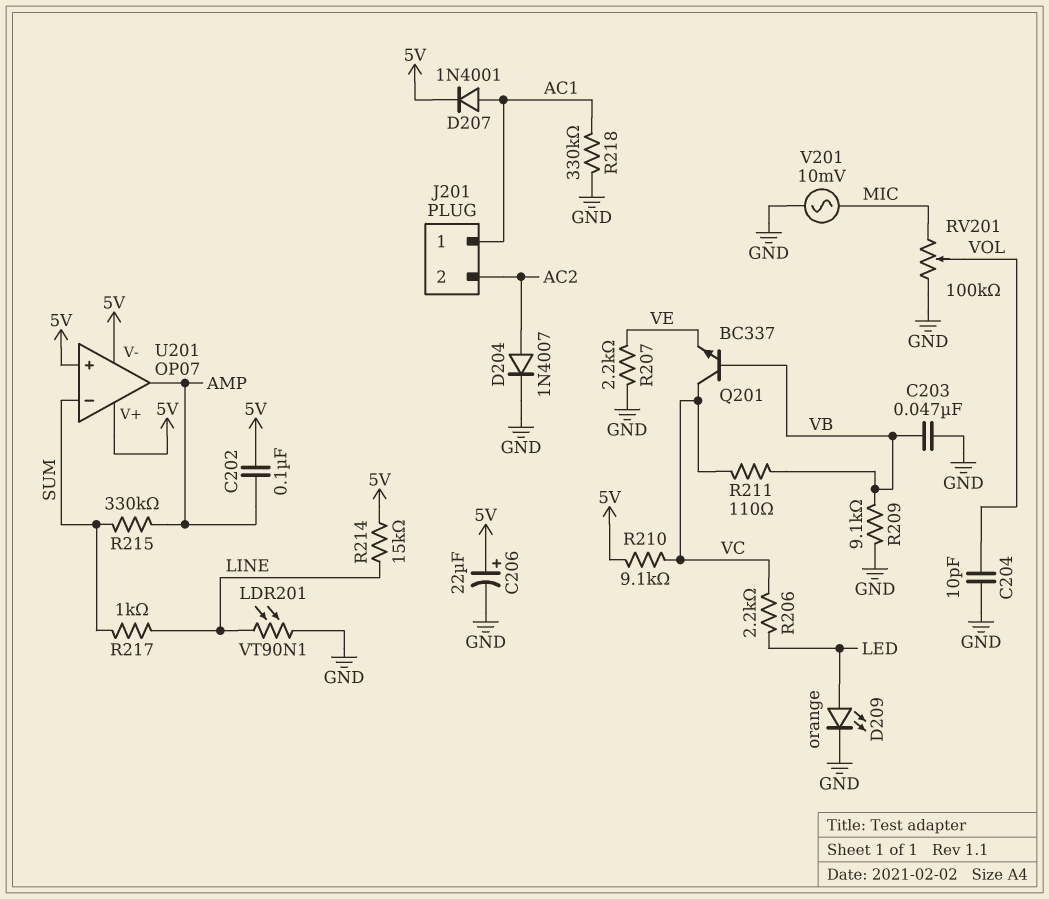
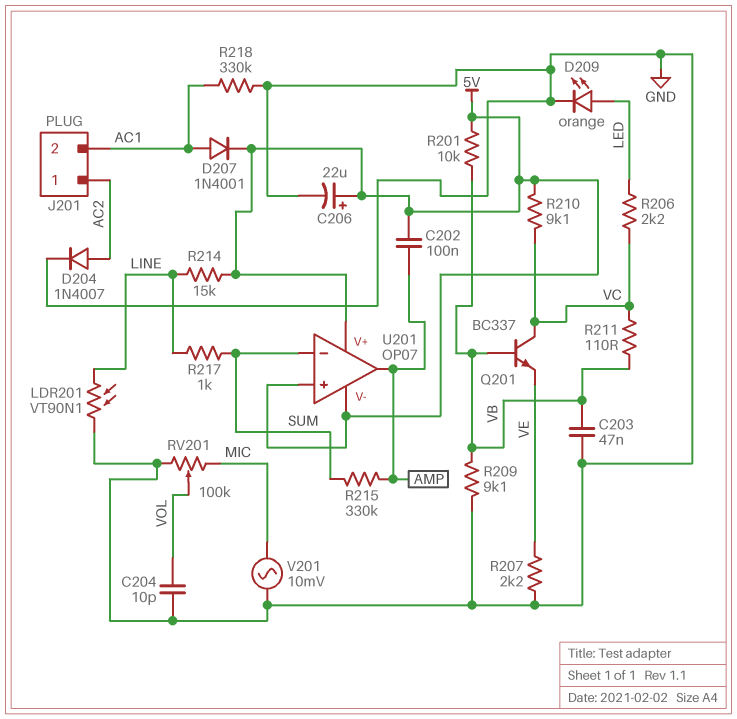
J201 pin 1: AC1 -> AC2
J201 pin 2: AC2 -> AC1
R201: none -> 10k (5V, VB)

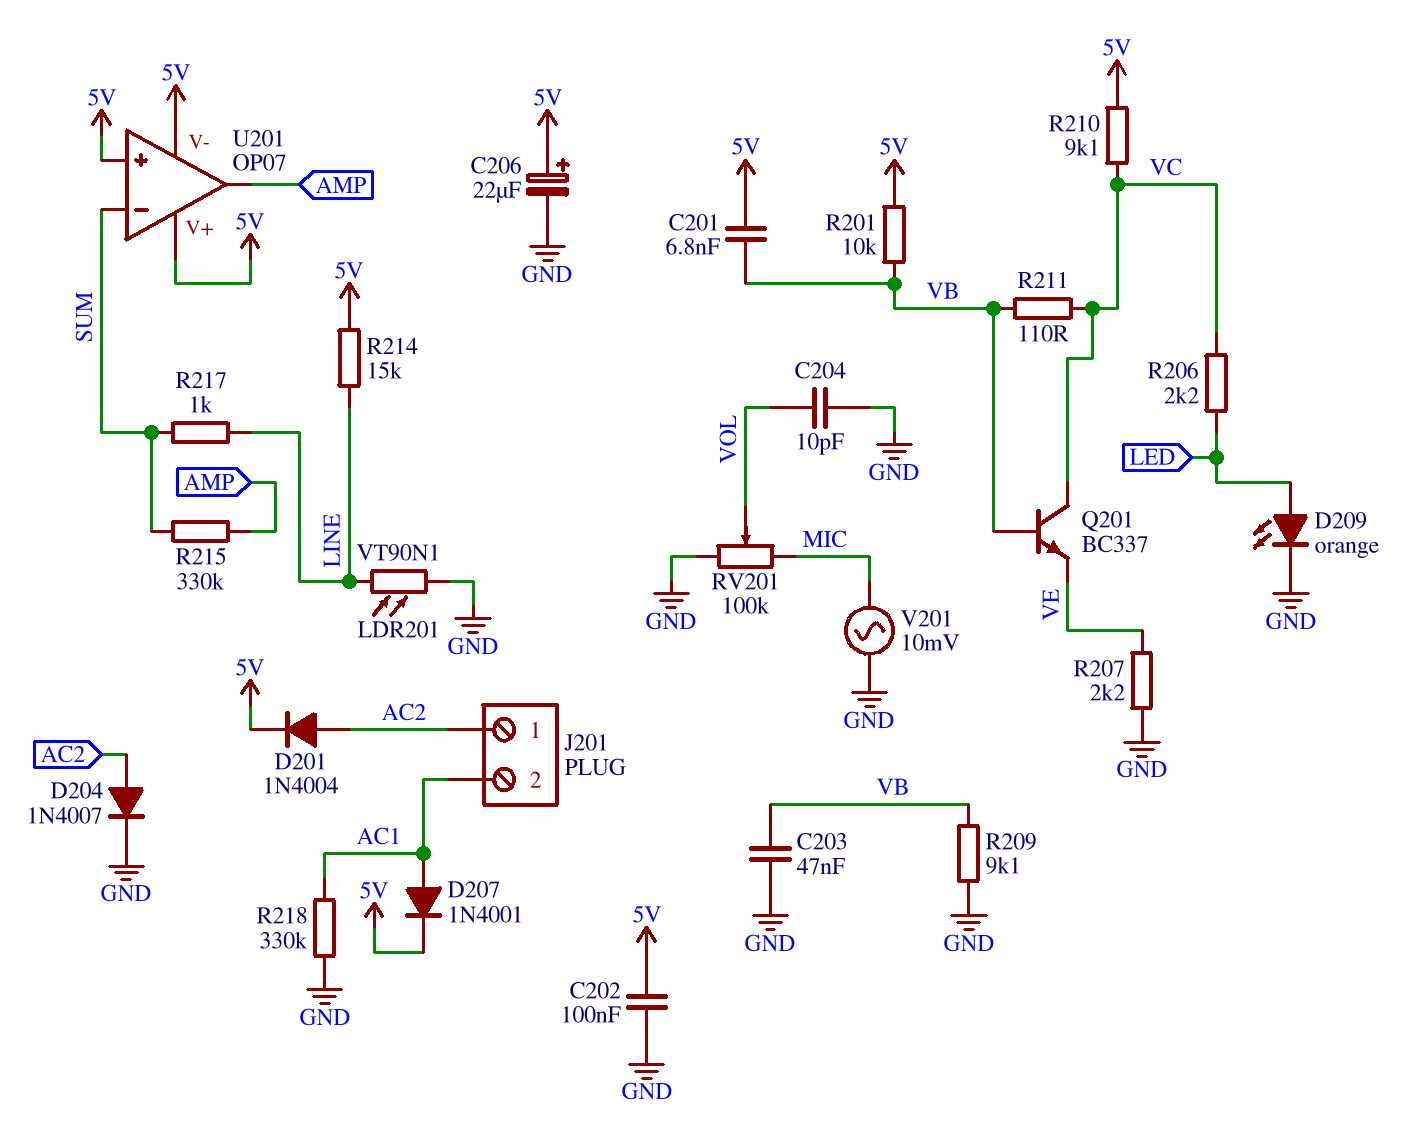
C201: none -> 6.8nF (5V, VB)
C202: 100nF (5V, AMP) -> 100nF (5V, GND)
D201: none -> diode 1N4004 (A AC2, K 5V)

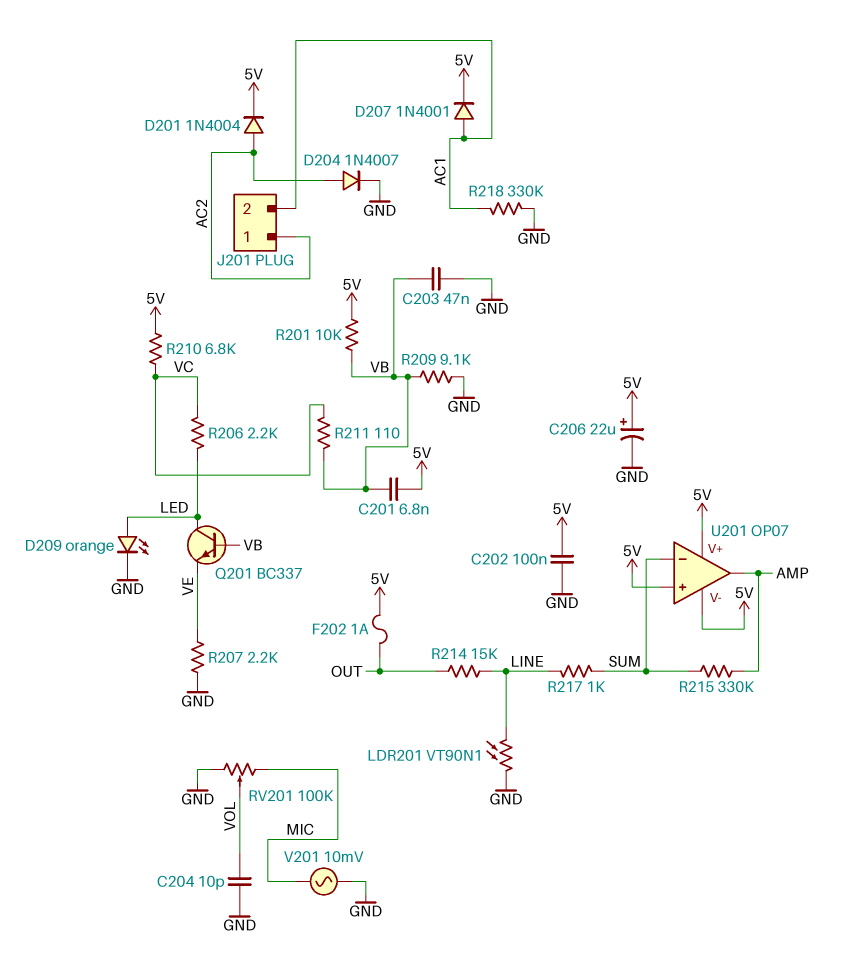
F202: none -> 1A (5V, OUT)
Q201: NPN BC337 (B VB, C VC, E VE) -> NPN BC337 (B VB, C LED, E VE)
R210: 9.1k (5V, VC) -> 6.8k (5V, VC)
R214: 15k (5V, LINE) -> 15k (LINE, OUT)

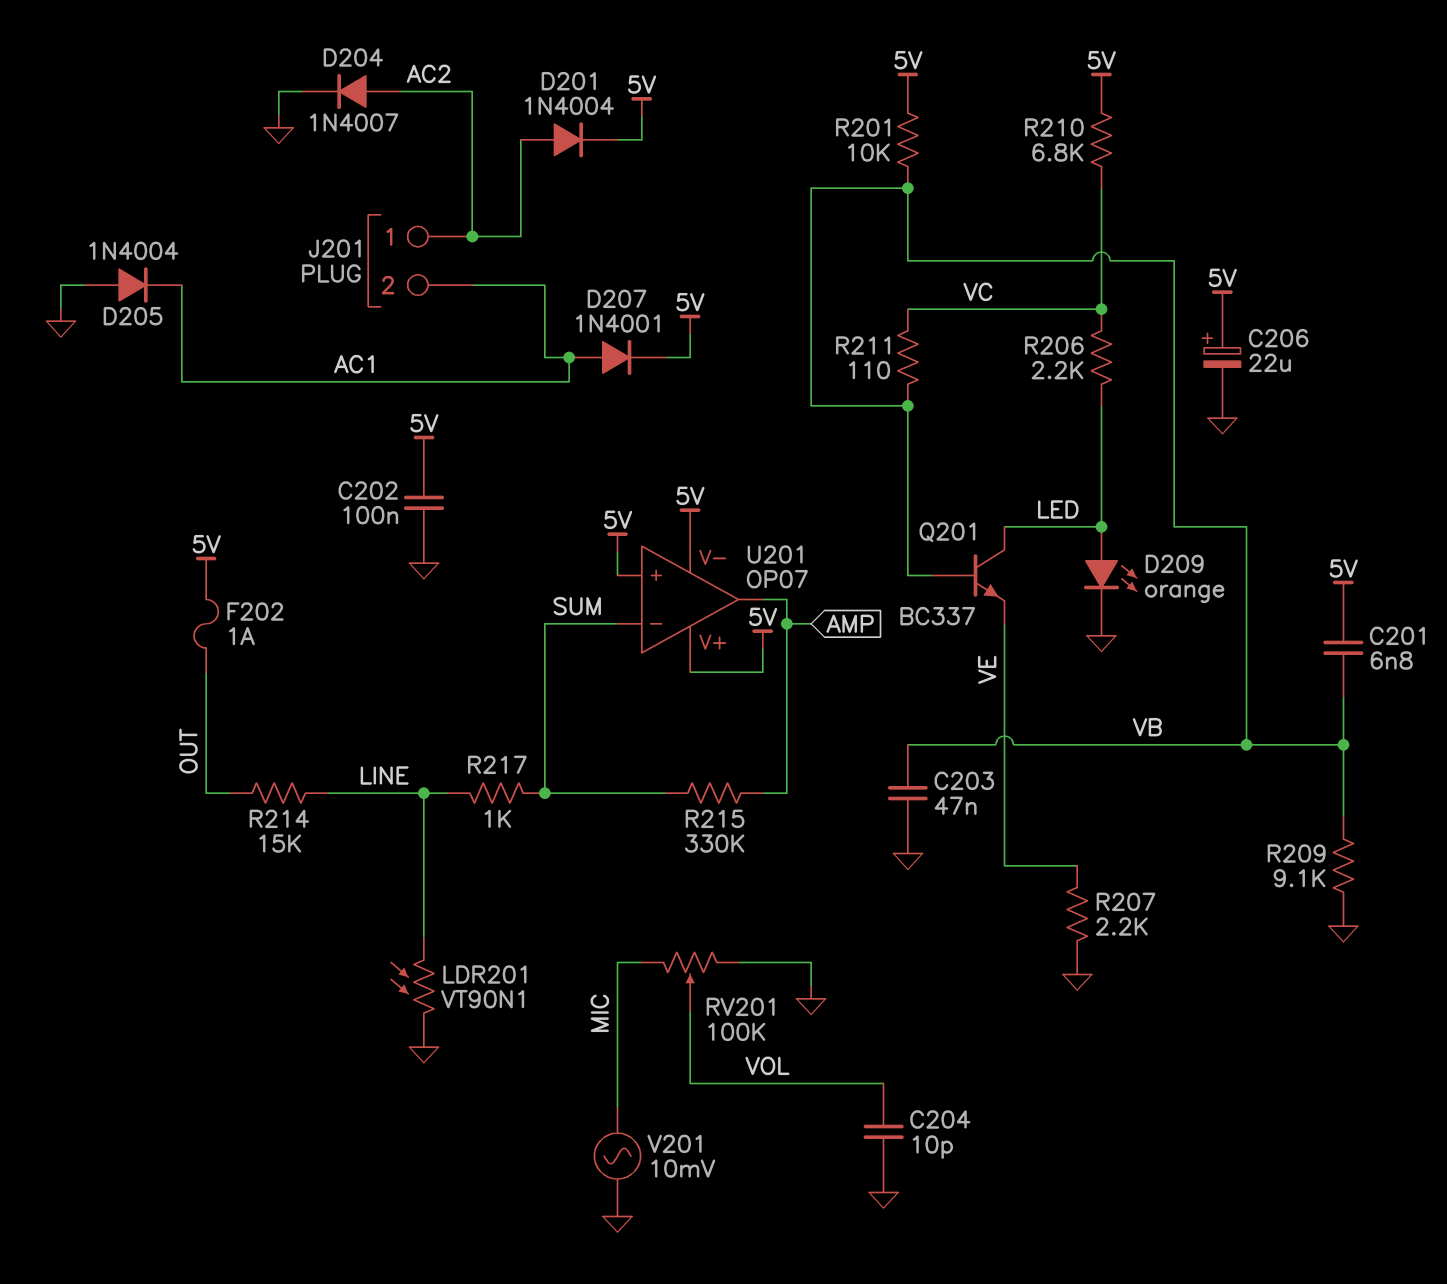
D205: none -> diode 1N4004 (A GND, K AC1)
R218: 330k (AC1, GND) -> none

